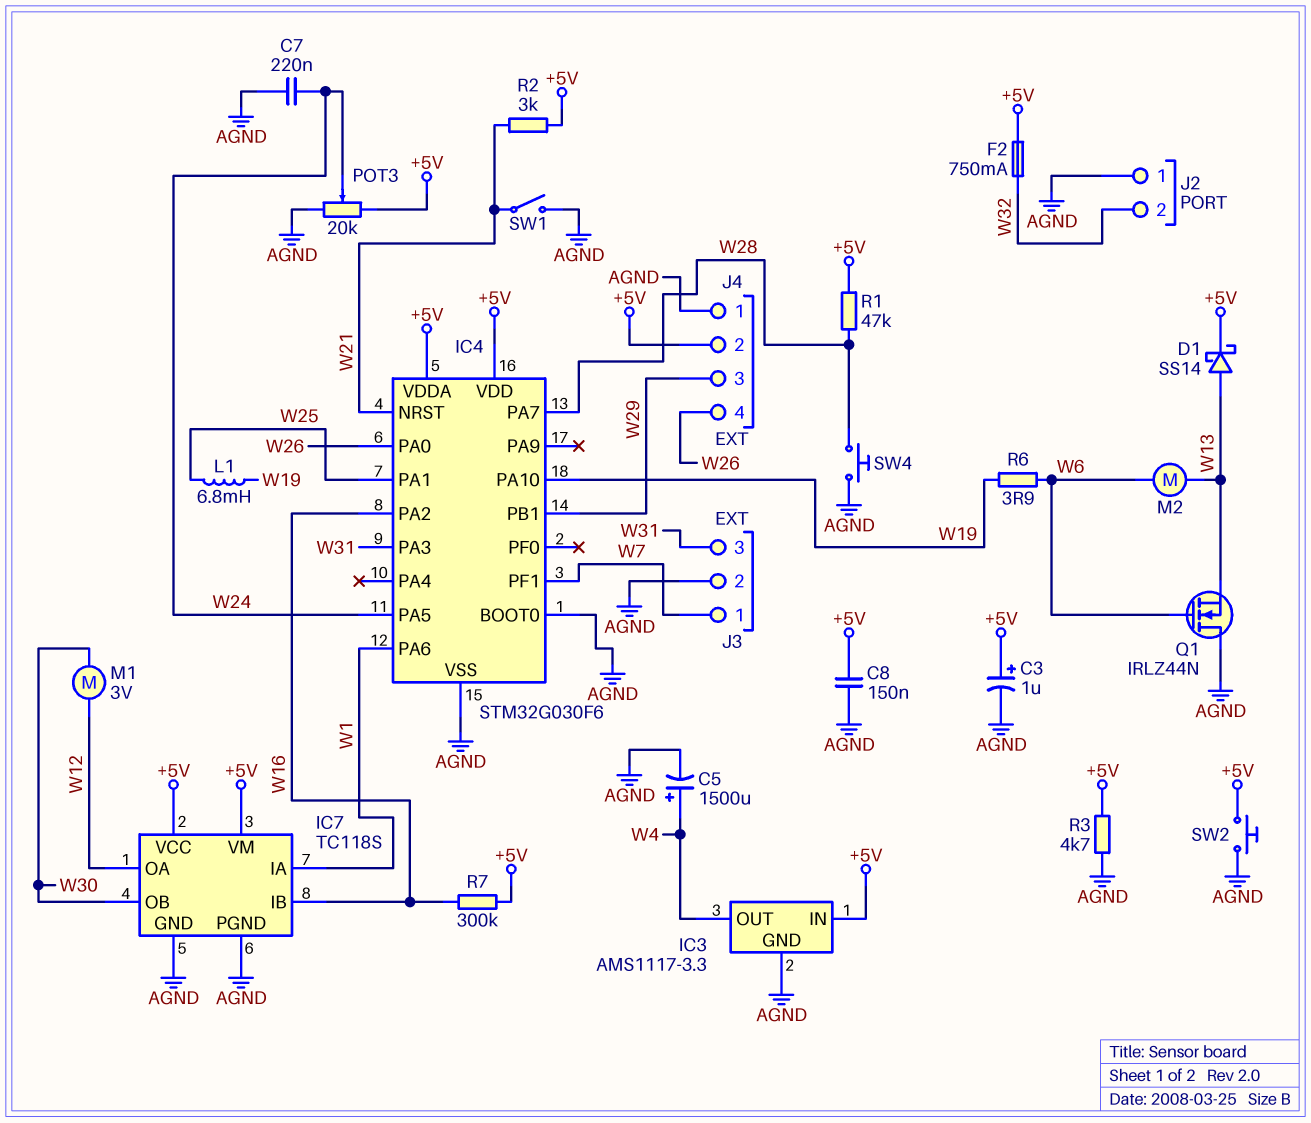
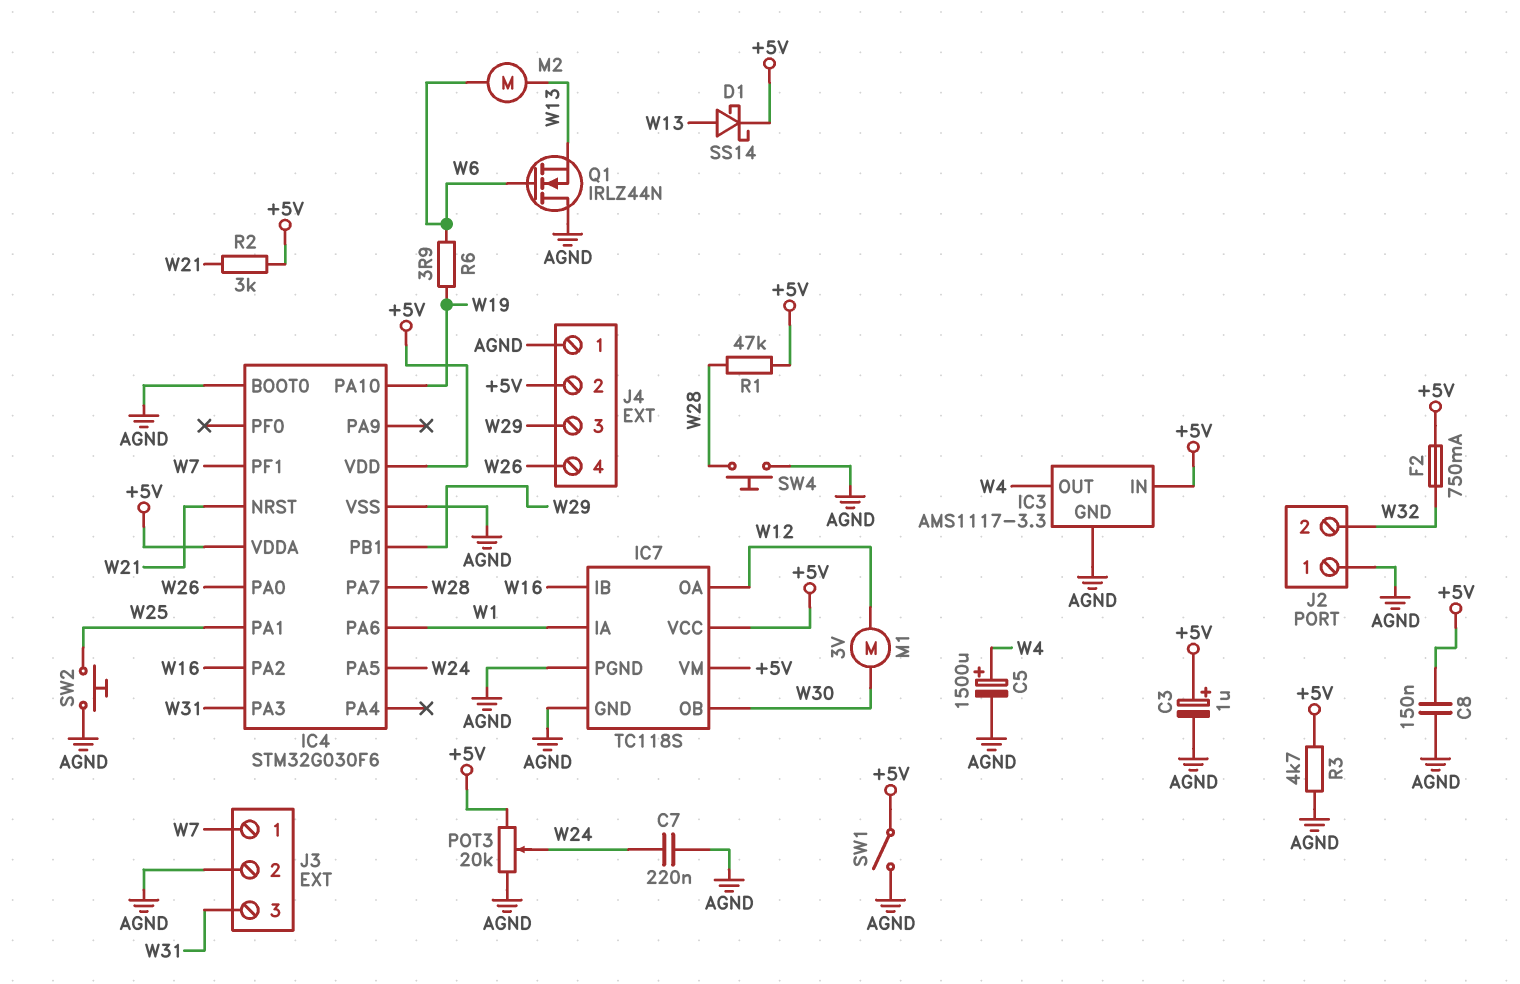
L1: 6.8mH (W19, W25) -> none
R7: 300k (+5V, W16) -> none
SW1: switch (AGND, W21) -> switch (+5V, AGND)
SW2: button (+5V, AGND) -> button (AGND, W25)

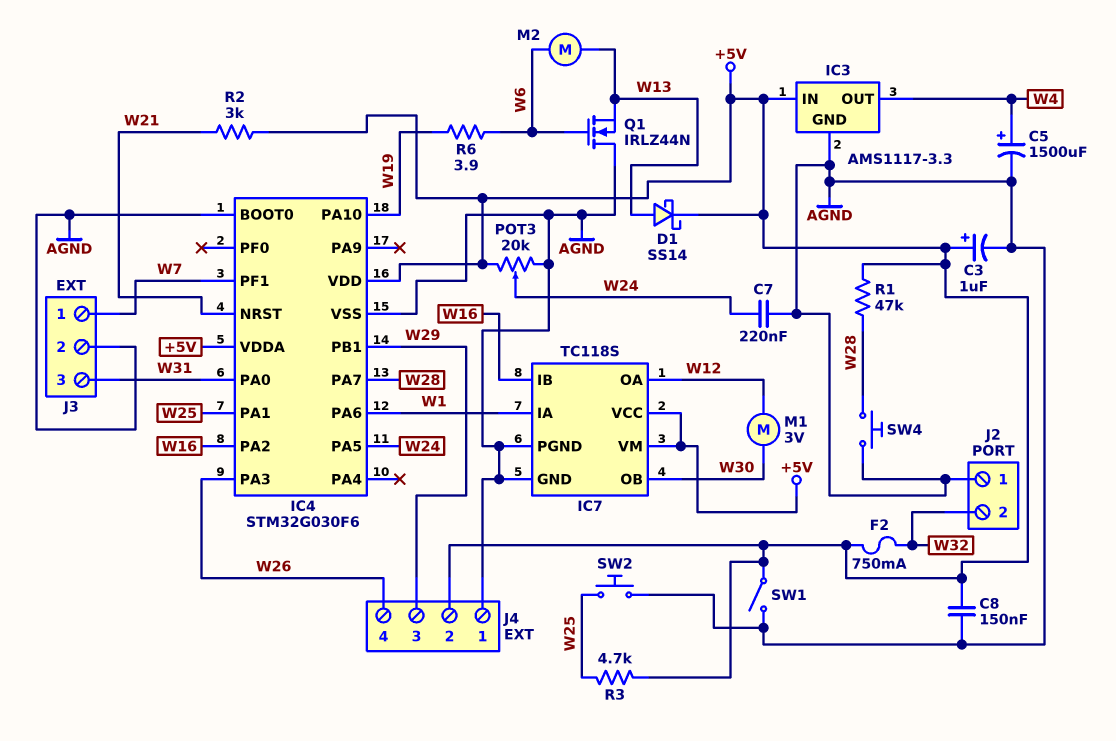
IC4 pin PA0: W26 -> W31
IC4 pin PA3: W31 -> W26
R3: 4.7k (+5V, AGND) -> 4.7k (+5V, W25)

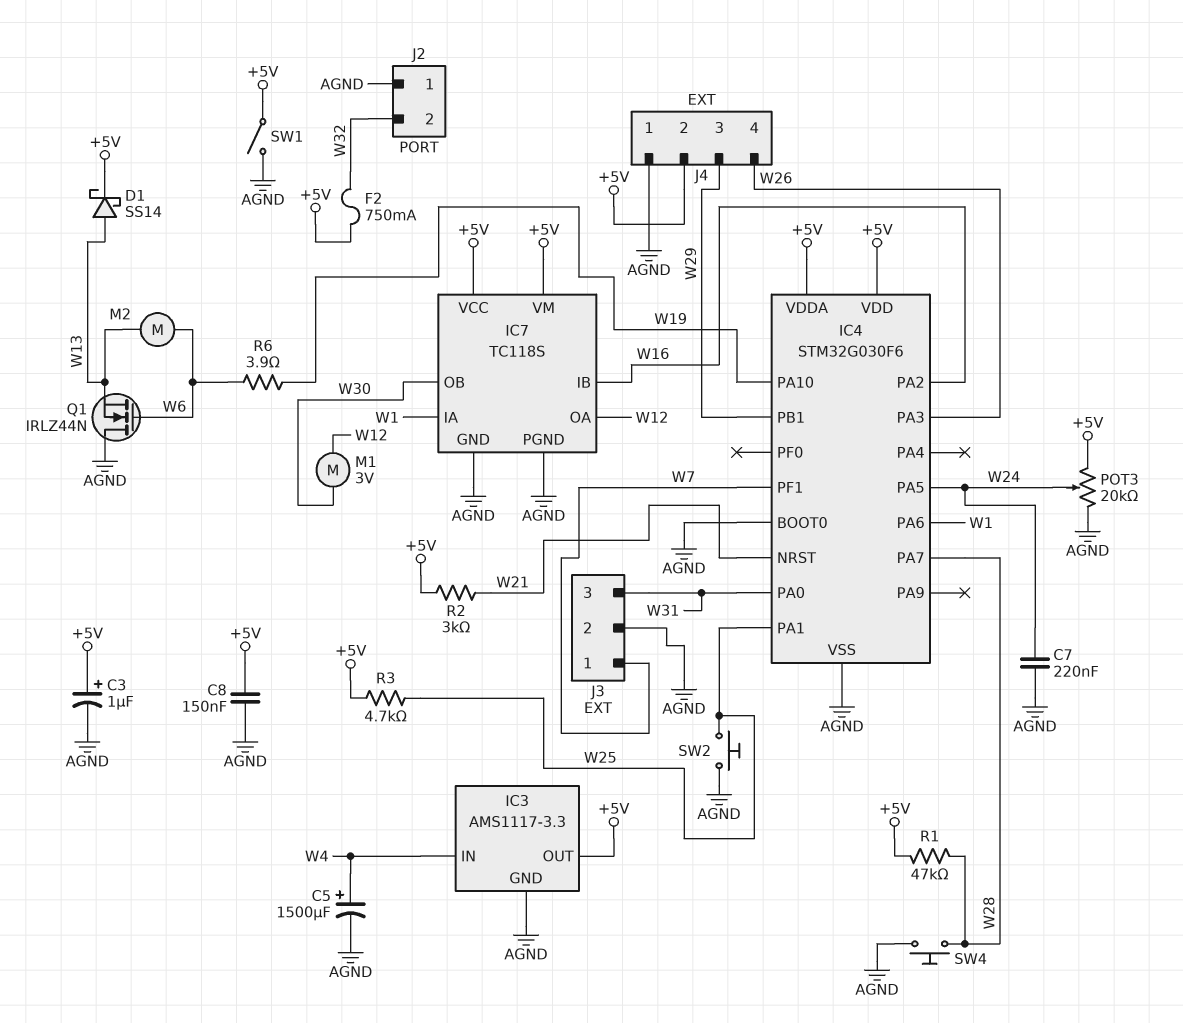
IC3 pin IN: +5V -> W4
IC3 pin OUT: W4 -> +5V

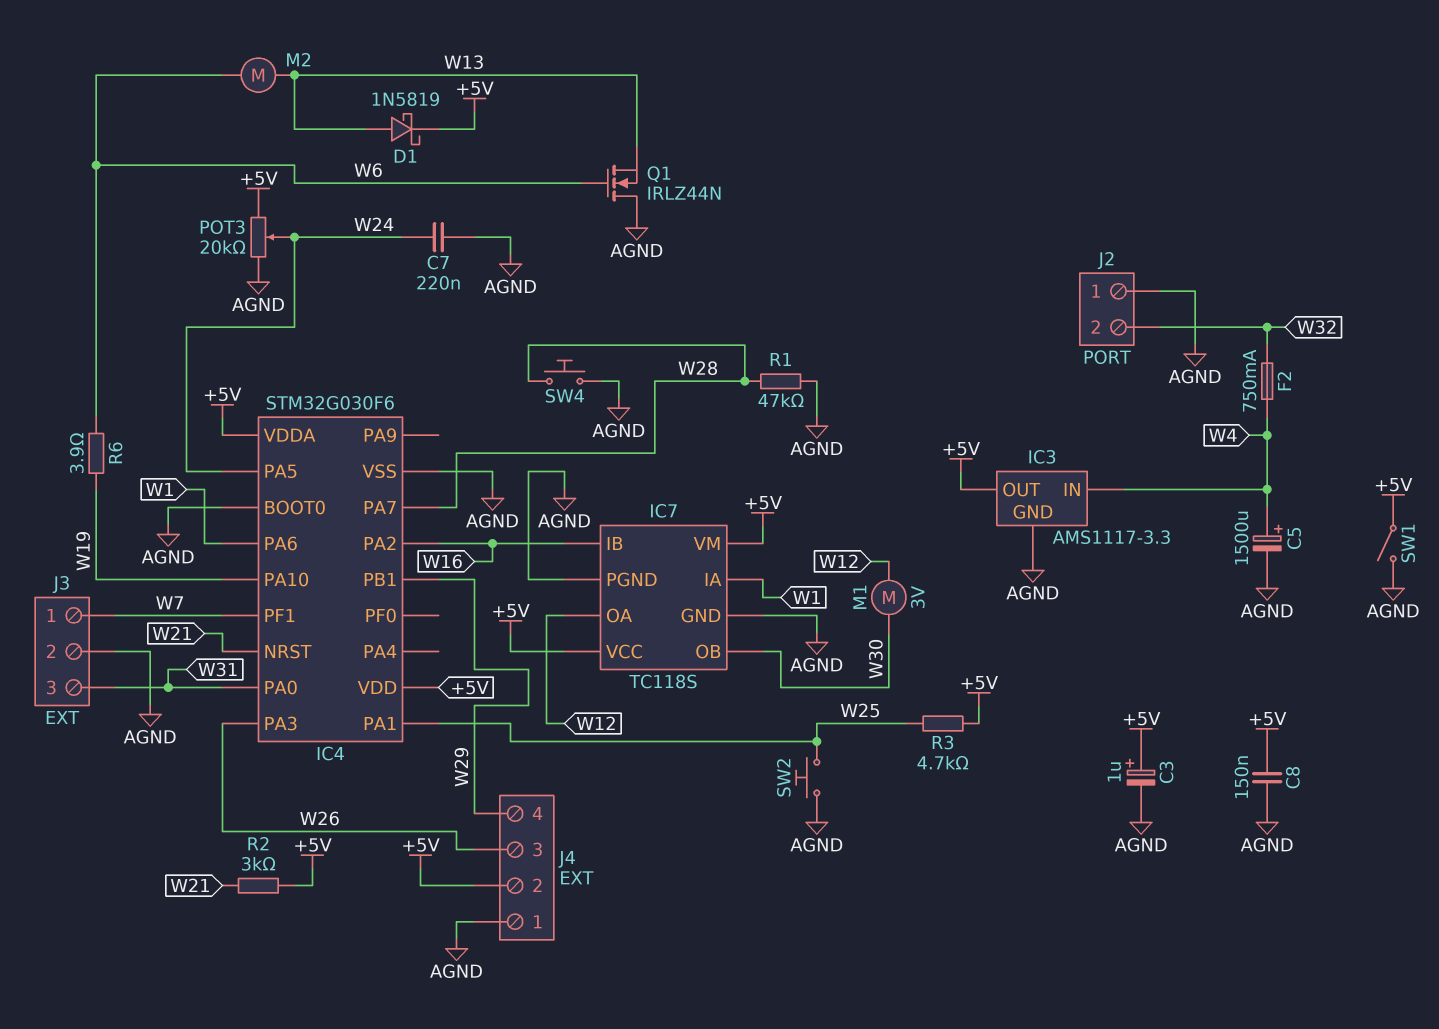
D1: schottky SS14 (A W13, K +5V) -> schottky 1N5819 (A W13, K +5V)
F2: 750mA (+5V, W32) -> 750mA (W4, W32)
J4 pin 3: W29 -> W26
J4 pin 4: W26 -> W29
R1: 47k (+5V, W28) -> 47k (AGND, W28)

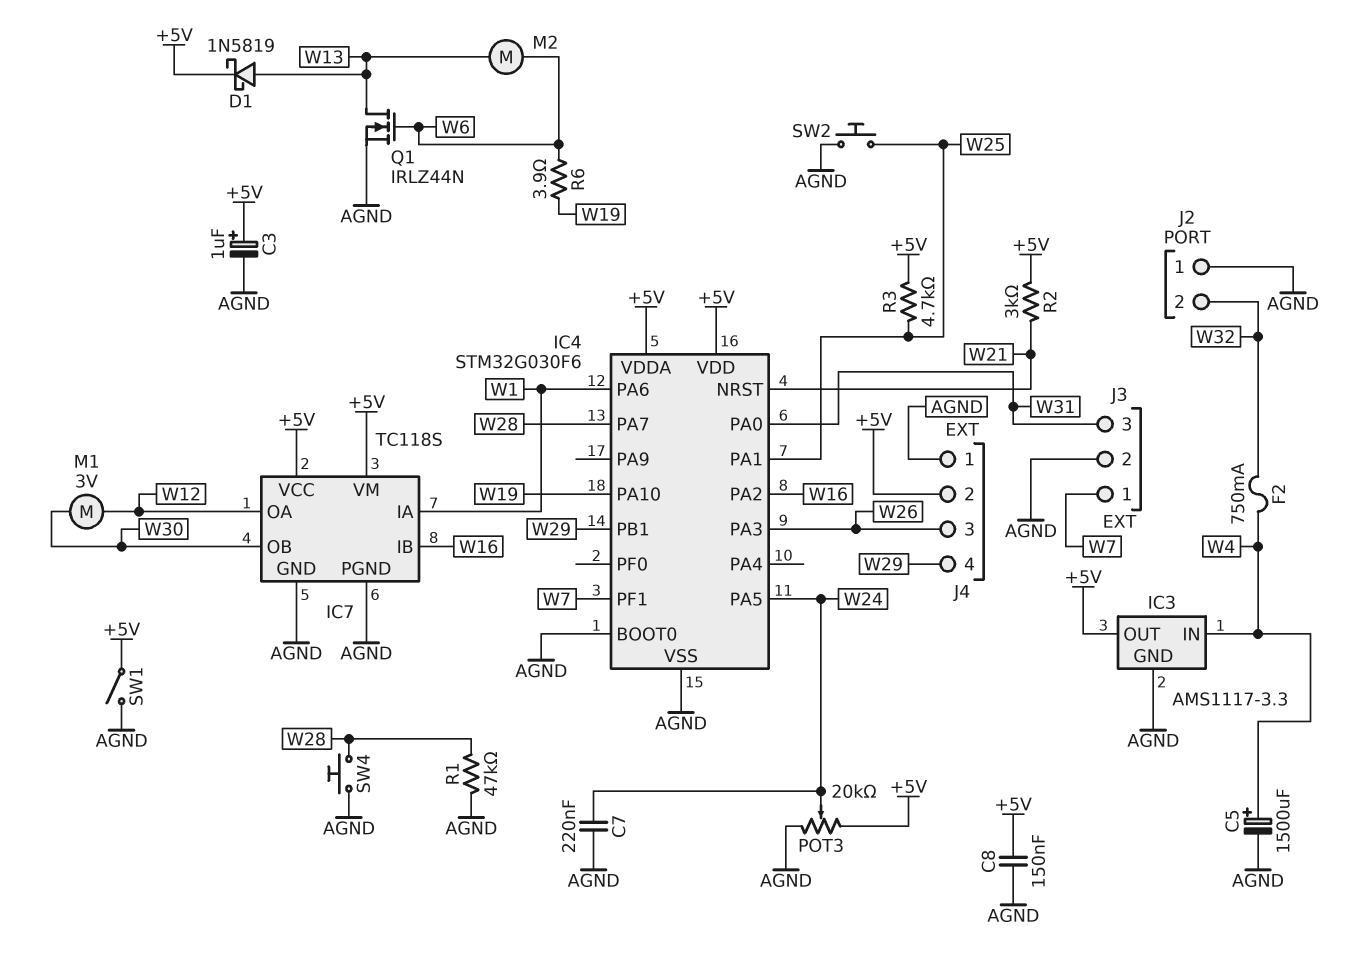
Q1: NMOS IRLZ44N (G W6, D AGND, S W13) -> NMOS IRLZ44N (G W6, D W13, S AGND)

